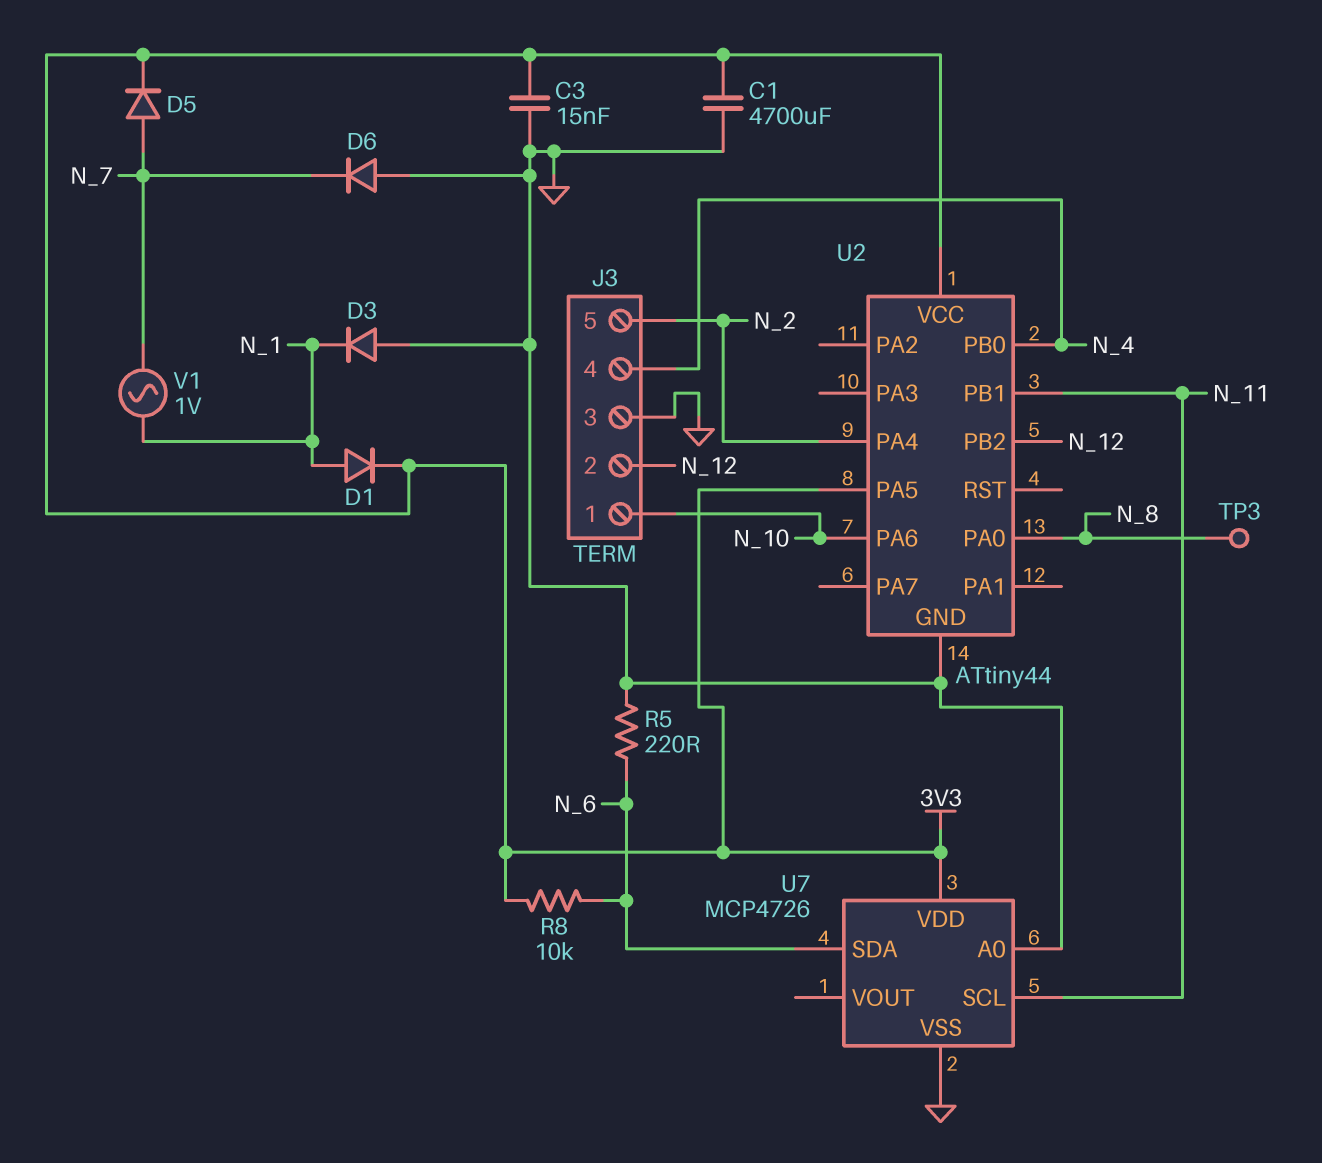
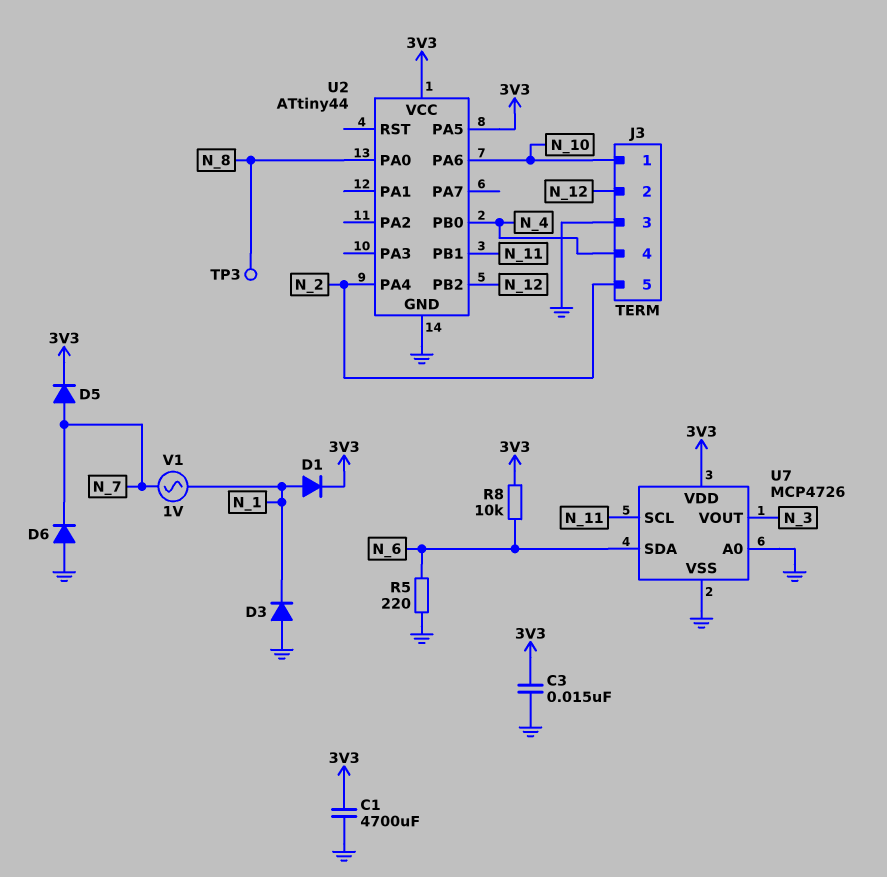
U7 pin VOUT: none -> N_3

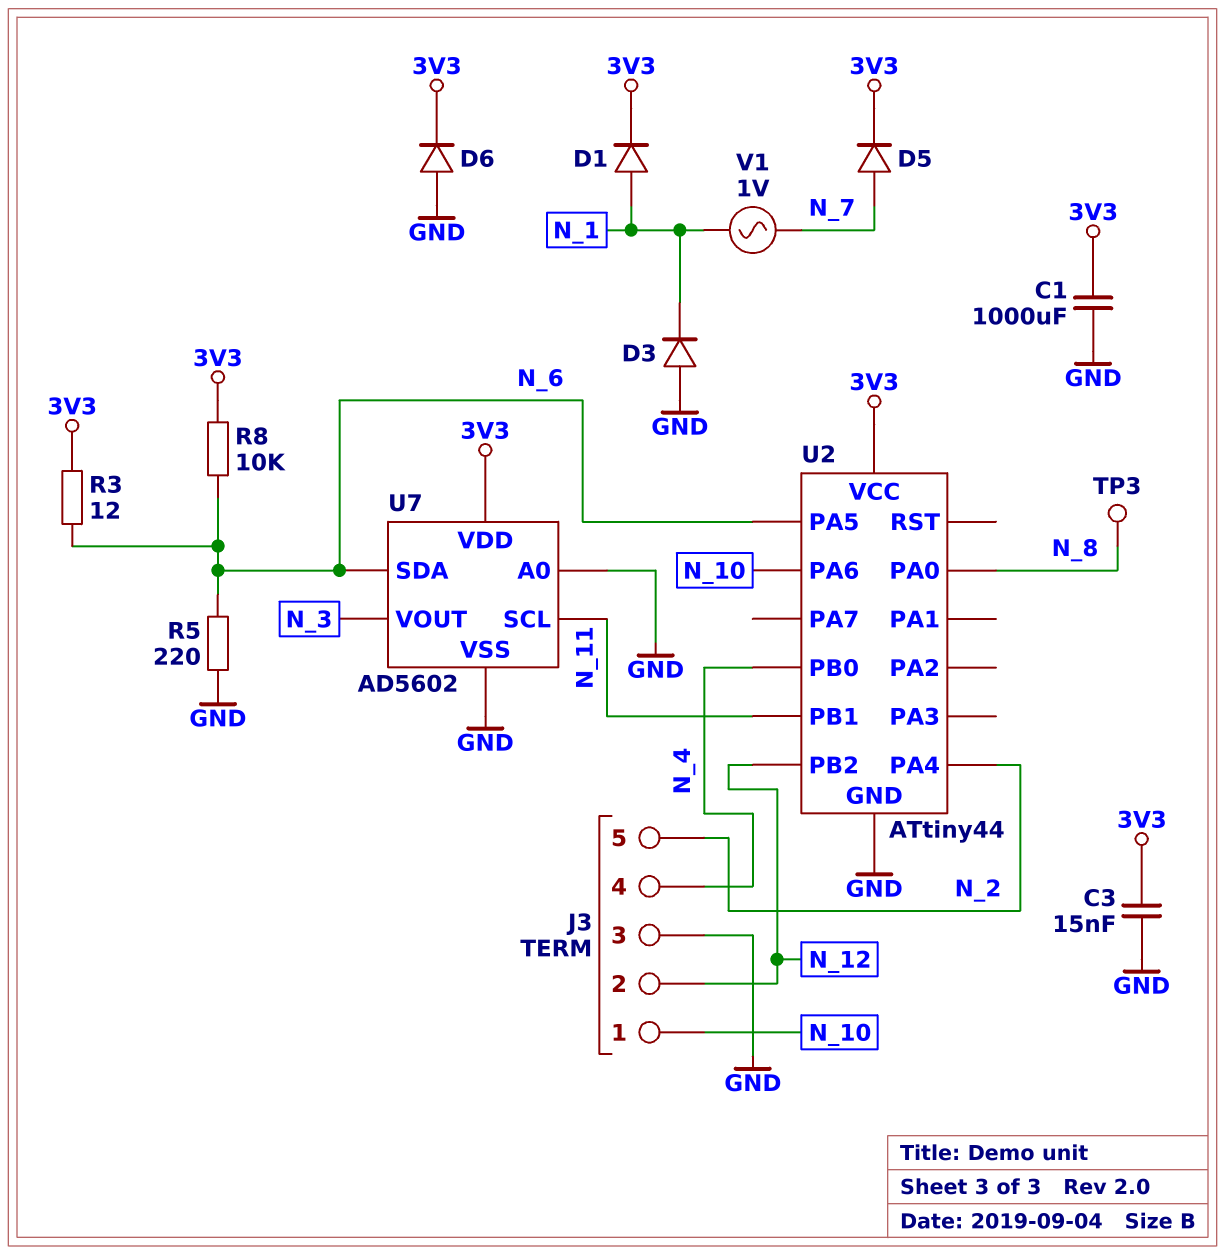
C1: 4700uF (3V3, GND) -> 1000uF (3V3, GND)
D6: diode (A GND, K N_7) -> diode (A GND, K 3V3)
R3: none -> 12 (3V3, N_6)
U2 pin PA5: 3V3 -> N_6
U7: MCP4726 -> AD5602

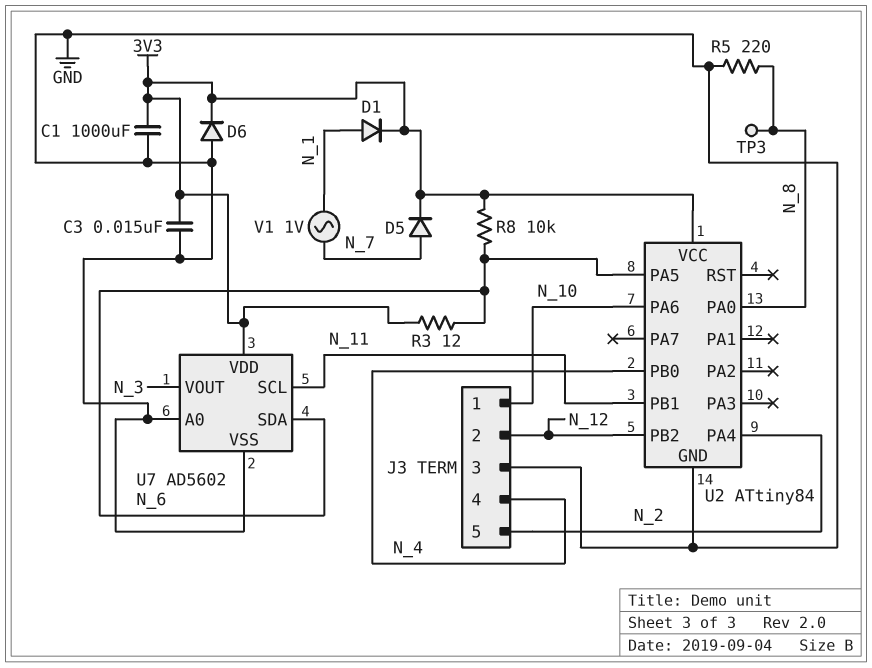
D3: diode (A GND, K N_1) -> none
R5: 220 (GND, N_6) -> 220 (GND, N_8)
U2: ATtiny44 -> ATtiny84

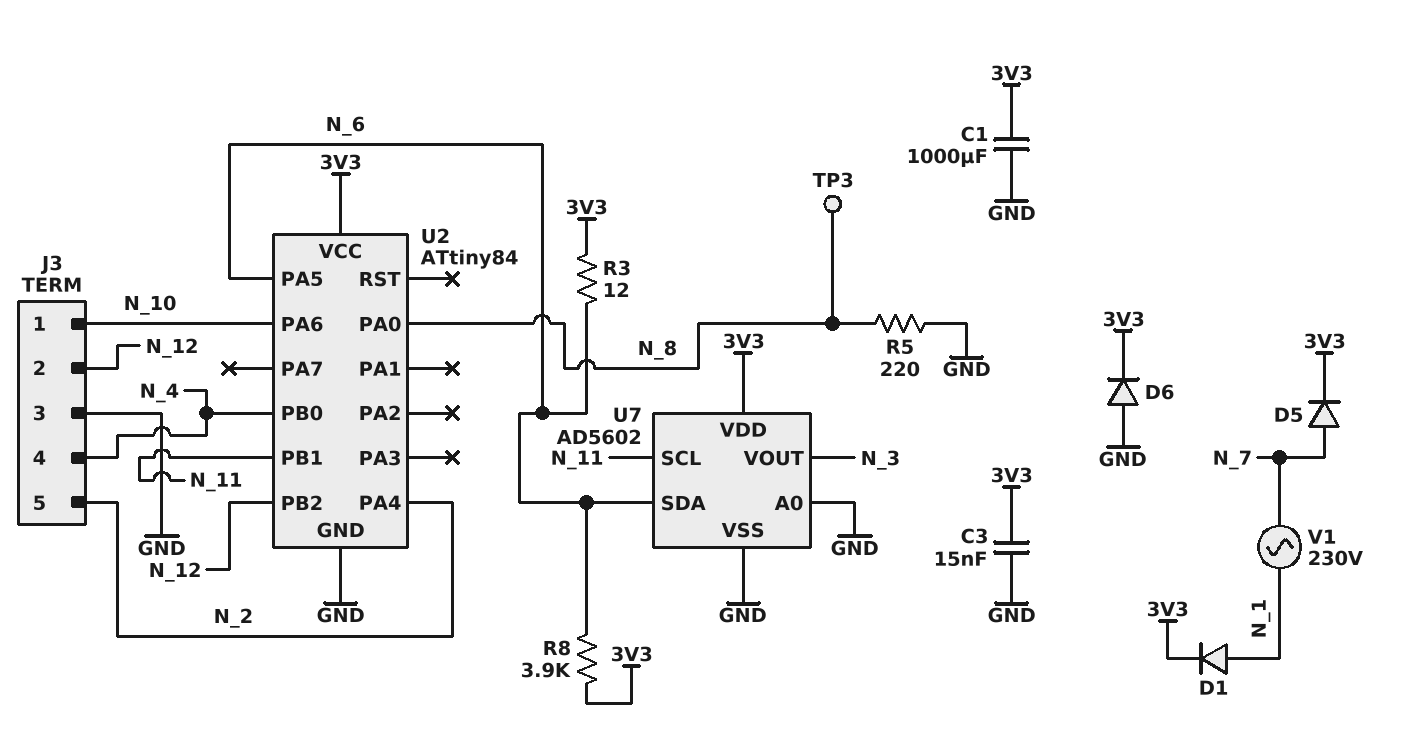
R8: 10k (3V3, N_6) -> 3.9k (3V3, N_6)
V1: AC 1V (N_1, N_7) -> AC 230V (N_1, N_7)

